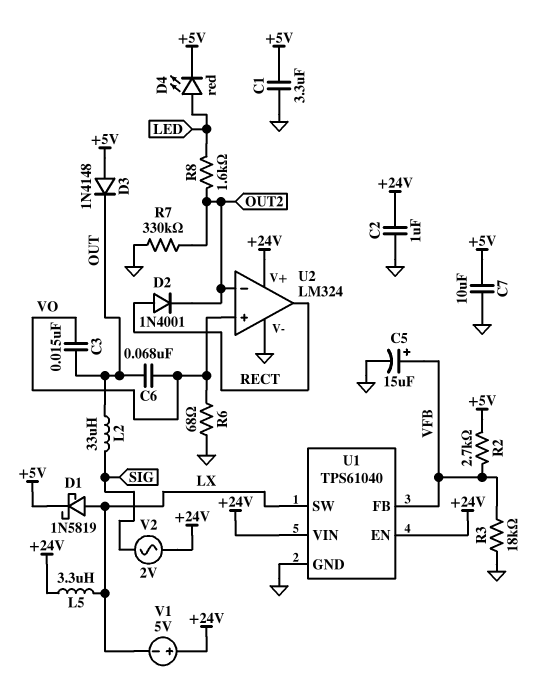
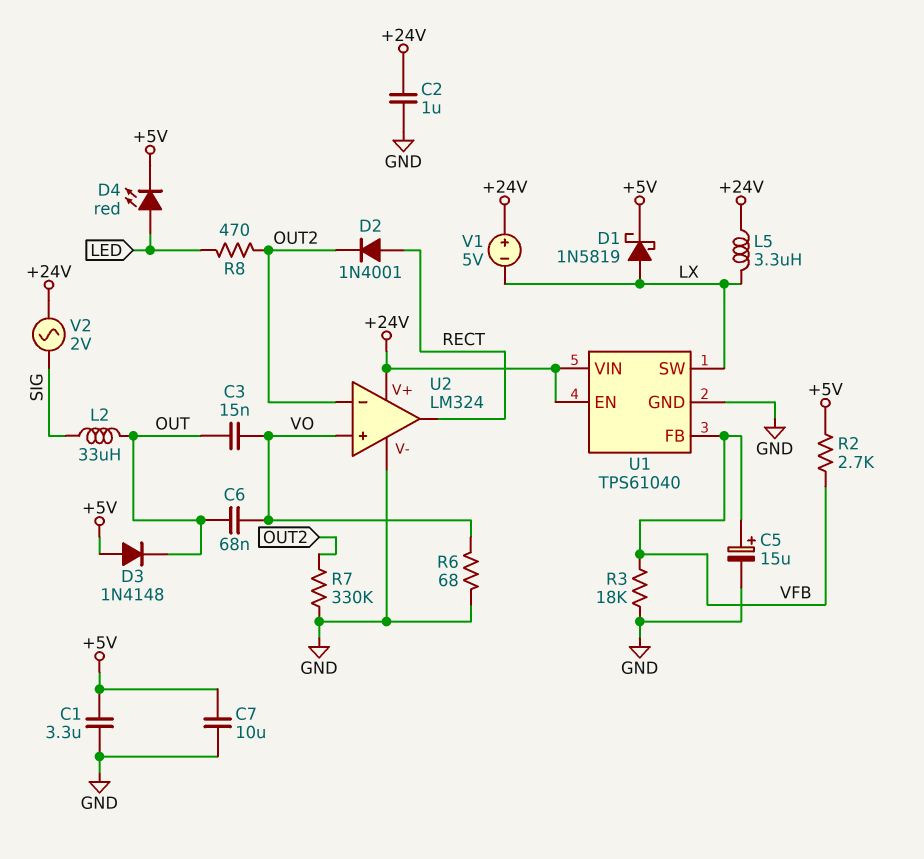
R8: 1.6k (LED, OUT2) -> 470 (LED, OUT2)

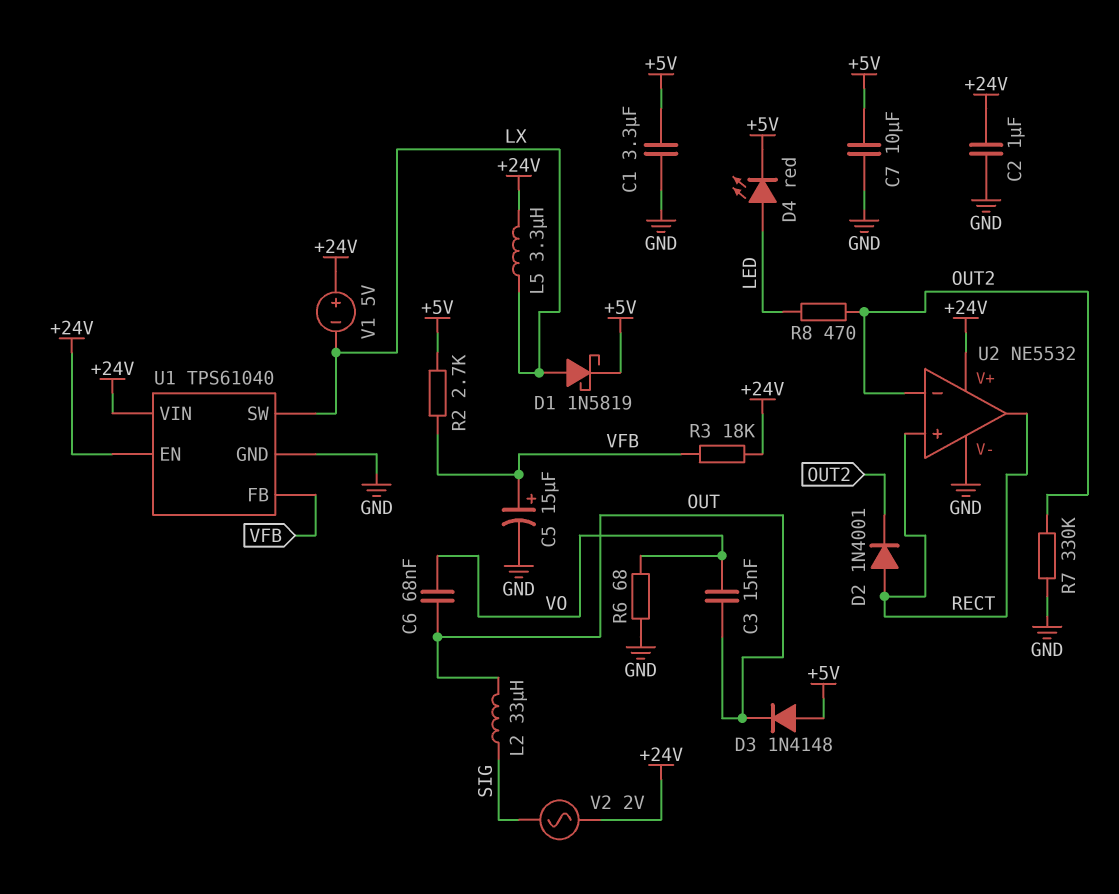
R3: 18k (GND, VFB) -> 18k (+24V, VFB)
U2: LM324 -> NE5532
U2 pin in+: VO -> RECT

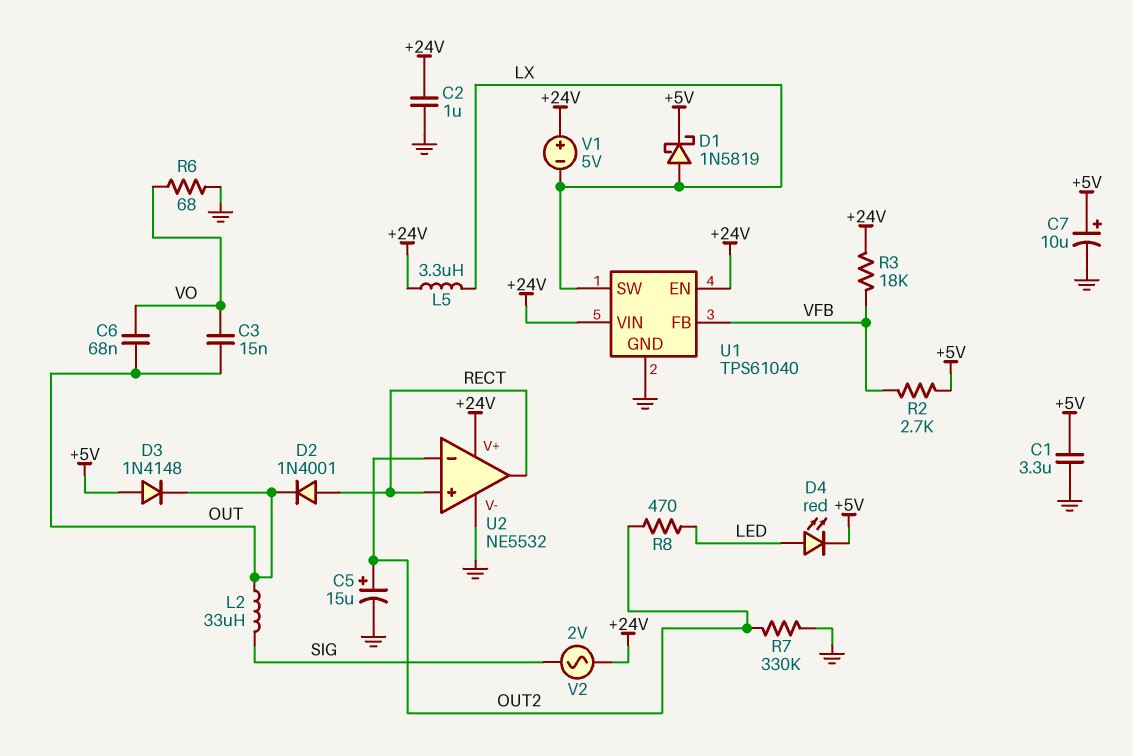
C5: 15uF (plus VFB, minus GND) -> 15uF (plus OUT2, minus GND)
C7: 10uF (+5V, GND) -> 10uF (plus +5V, minus GND)
D2: diode 1N4001 (A RECT, K OUT2) -> diode 1N4001 (A RECT, K OUT)

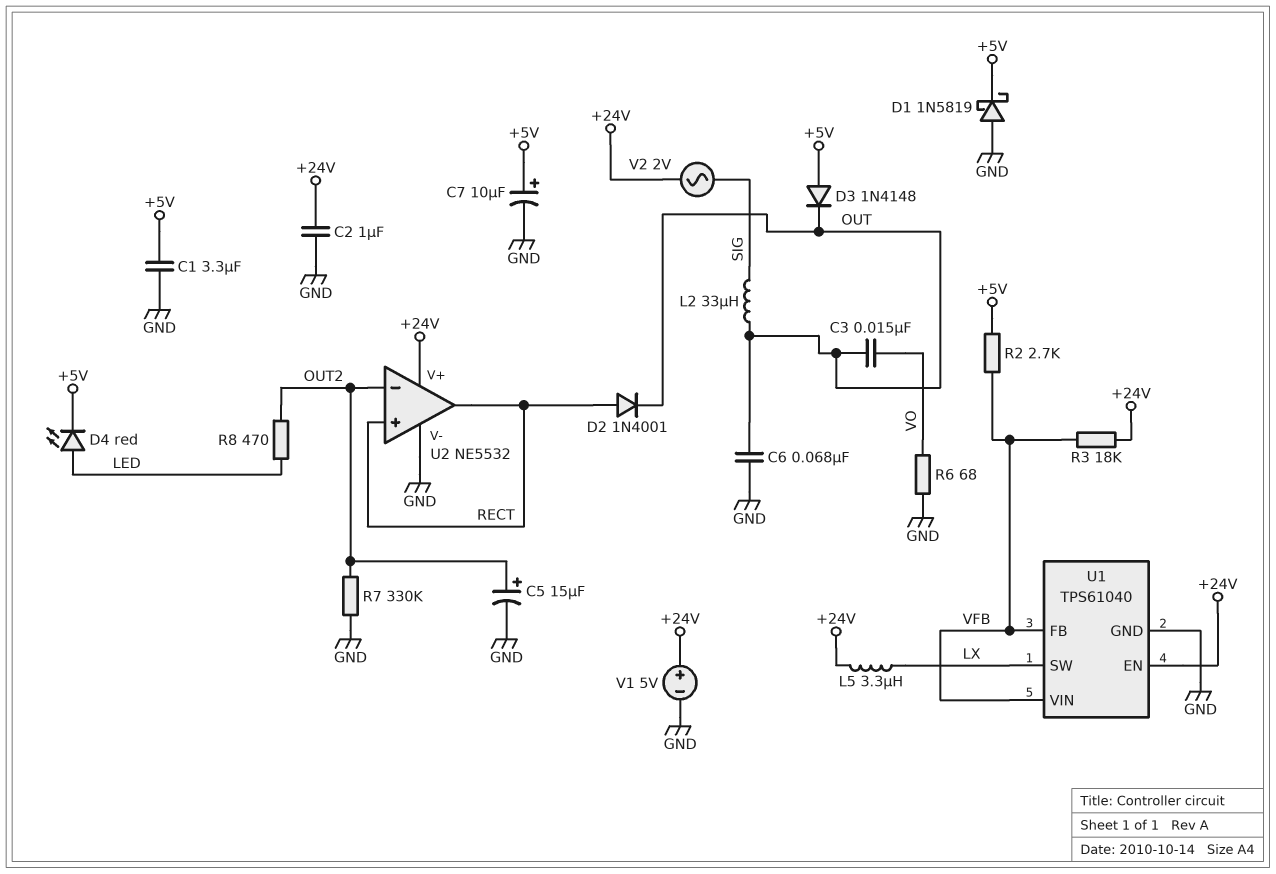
C6: 68nF (OUT, VO) -> 68nF (GND, OUT)
D1: schottky 1N5819 (A LX, K +5V) -> schottky 1N5819 (A GND, K +5V)
U1 pin VIN: +24V -> VFB
V1: 5V (plus +24V, minus LX) -> 5V (plus +24V, minus GND)

